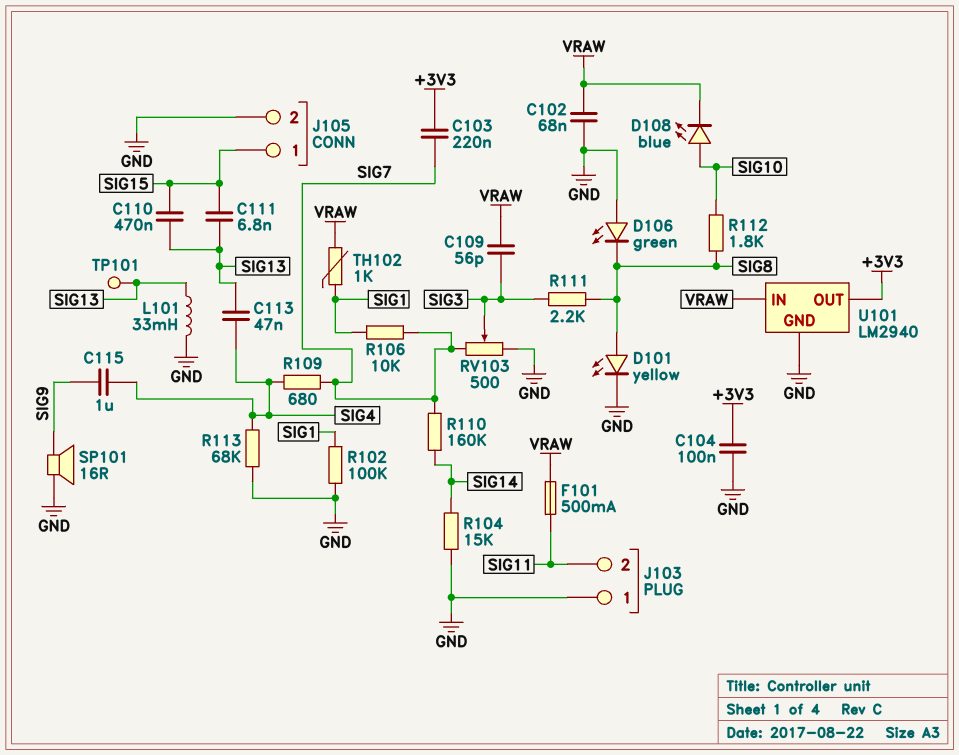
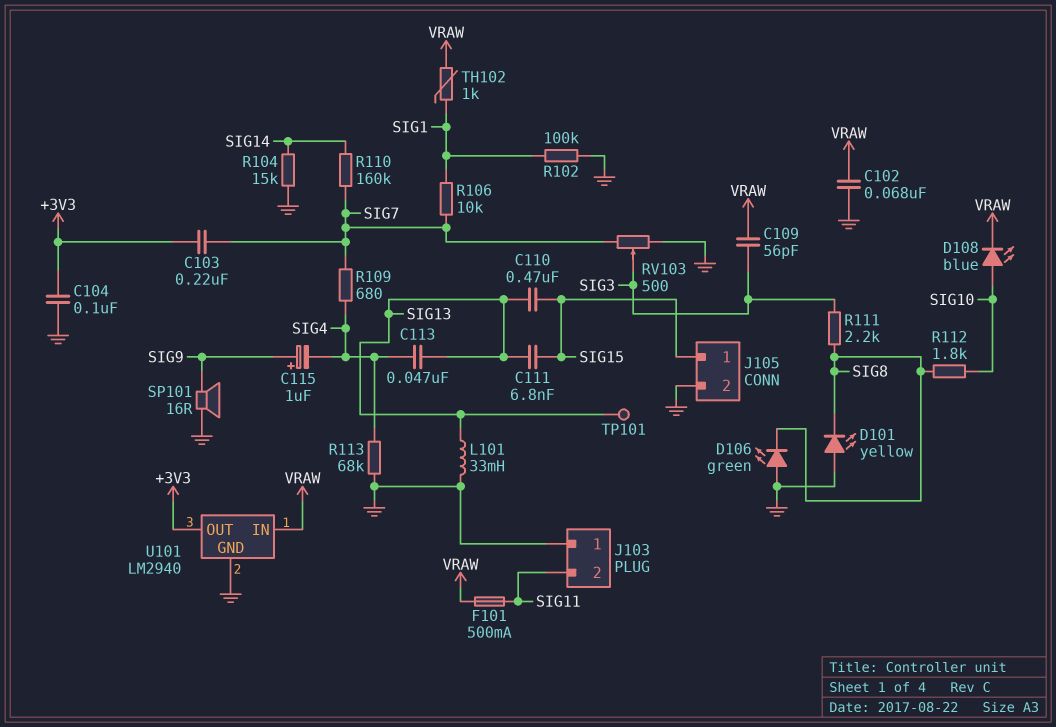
C115: 1uF (SIG4, SIG9) -> 1uF (plus SIG9, minus SIG4)
D101: LED yellow (A SIG8, K GND) -> LED yellow (A GND, K SIG8)

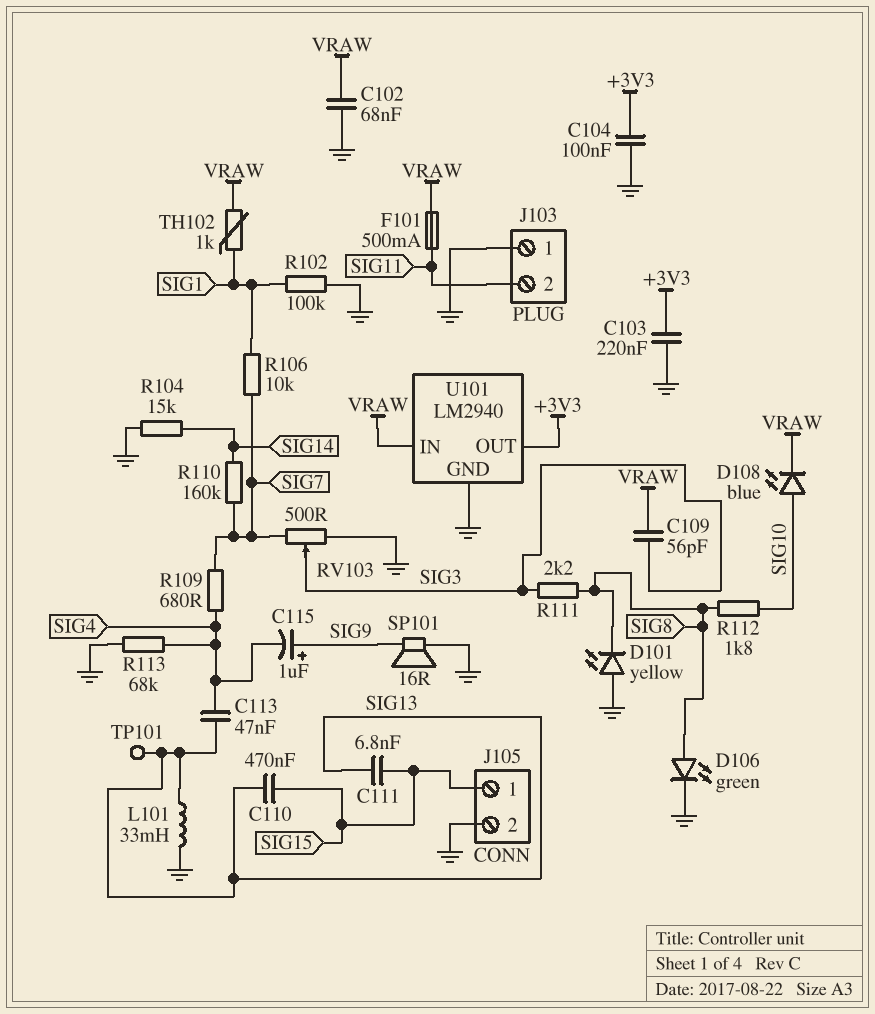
C103: 220nF (+3V3, SIG7) -> 220nF (+3V3, GND)
D106: LED green (A GND, K SIG8) -> LED green (A SIG8, K GND)

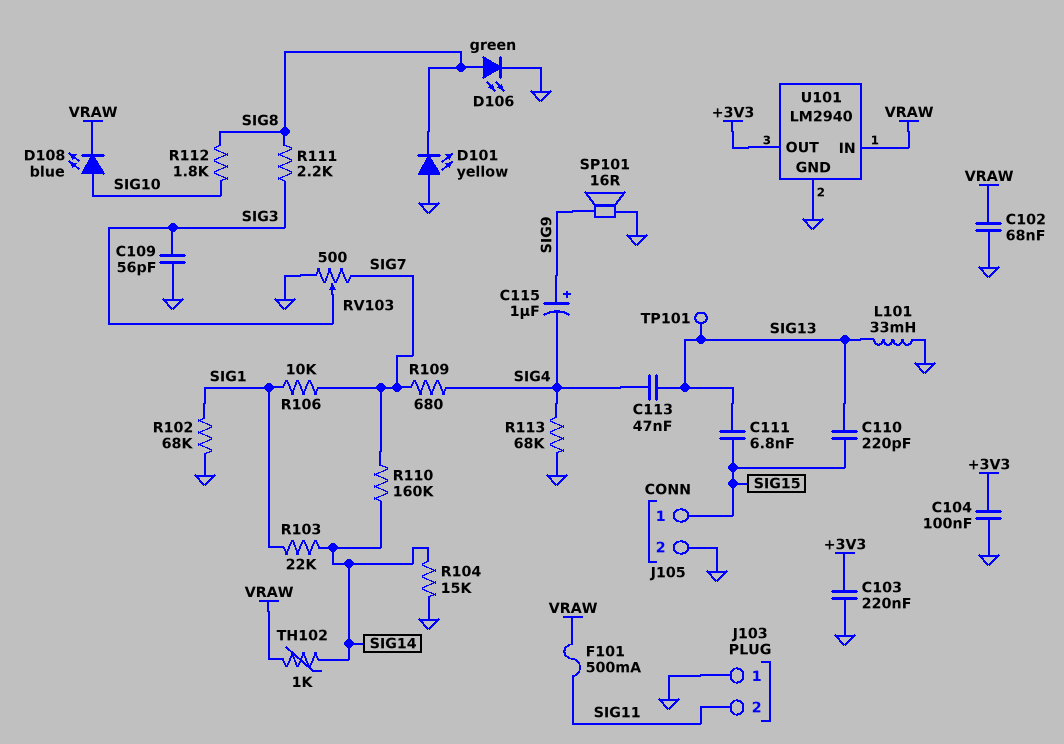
C109: 56pF (SIG3, VRAW) -> 56pF (GND, SIG3)
C110: 470nF (SIG13, SIG15) -> 220pF (SIG13, SIG15)
R102: 100k (GND, SIG1) -> 68k (GND, SIG1)
R103: none -> 22k (SIG1, SIG14)
TH102: 1k (SIG1, VRAW) -> 1k (SIG14, VRAW)

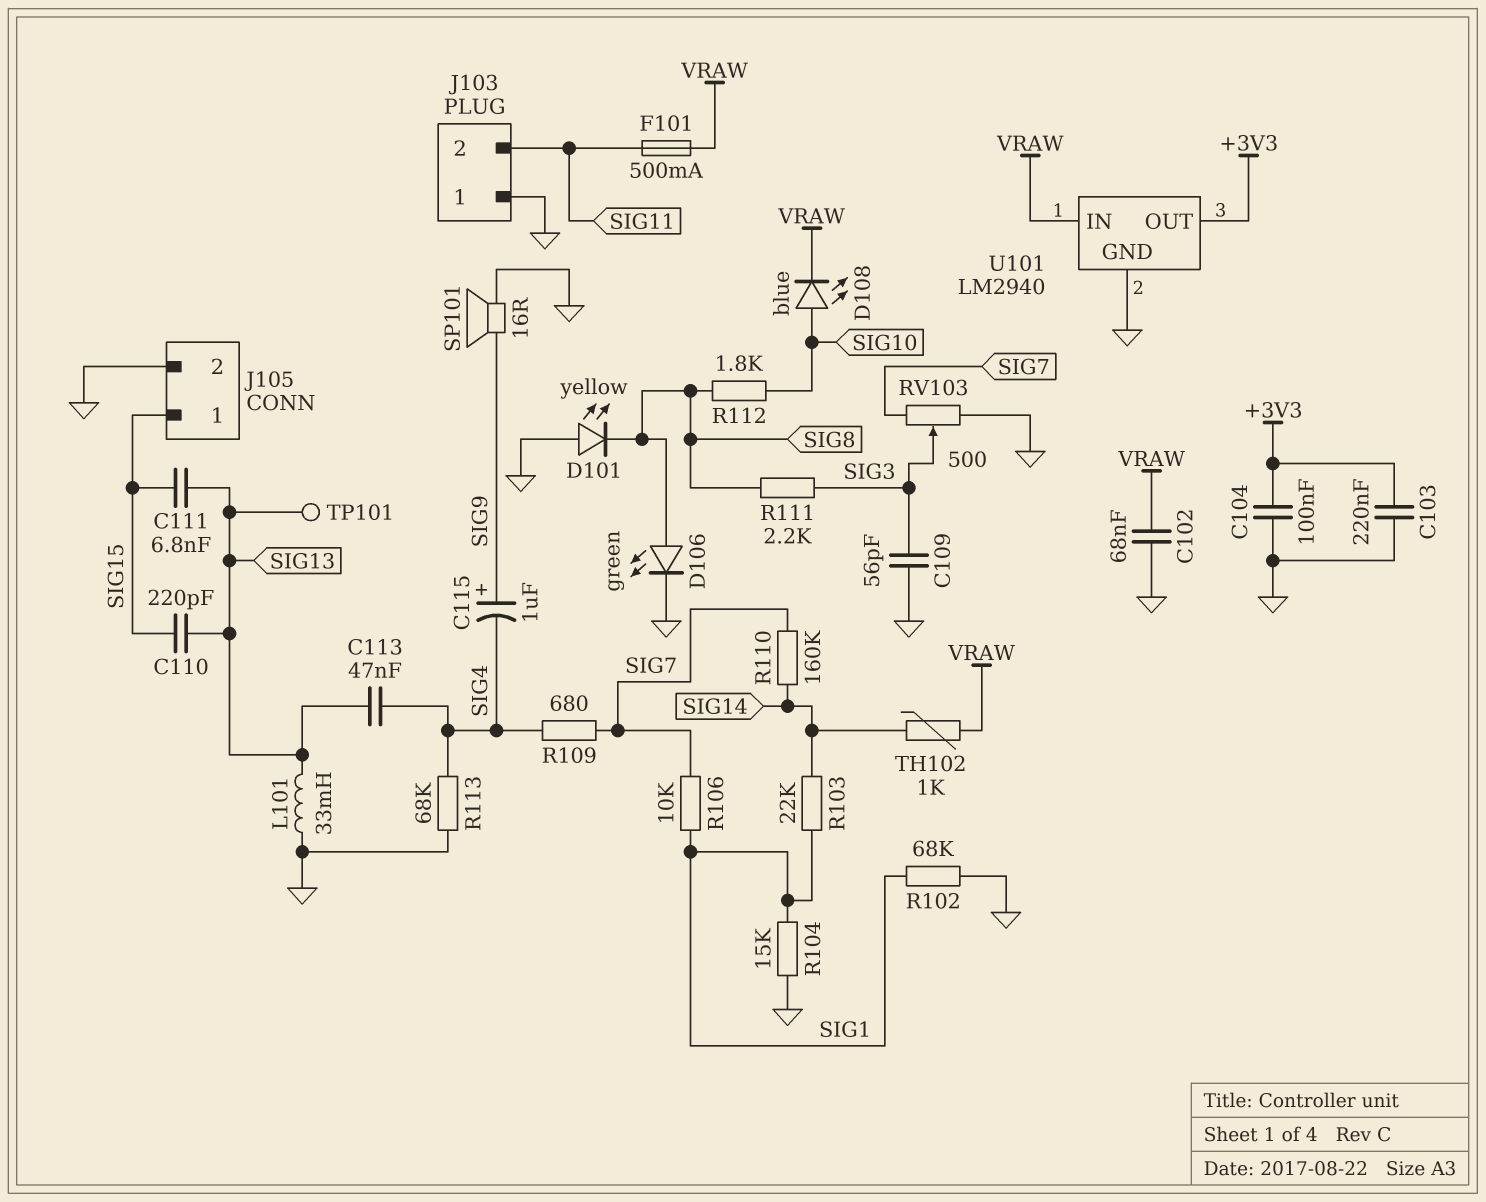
R104: 15k (GND, SIG14) -> 15k (GND, SIG1)

